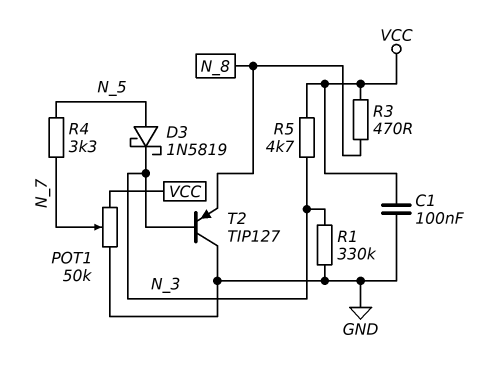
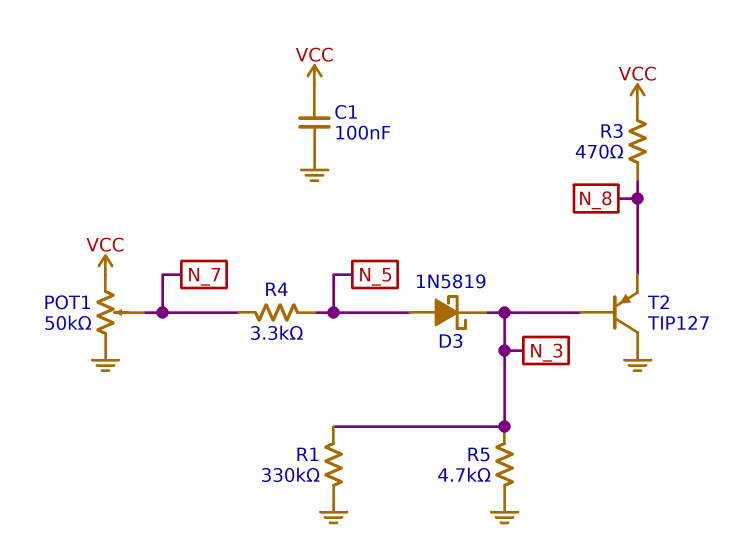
R5: 4.7k (N_3, VCC) -> 4.7k (GND, N_3)

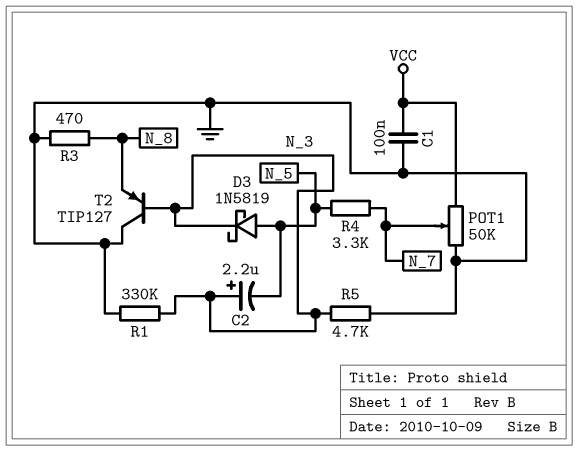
C2: none -> 2.2uF (plus N_3, minus N_5)
R3: 470 (N_8, VCC) -> 470 (GND, N_8)

